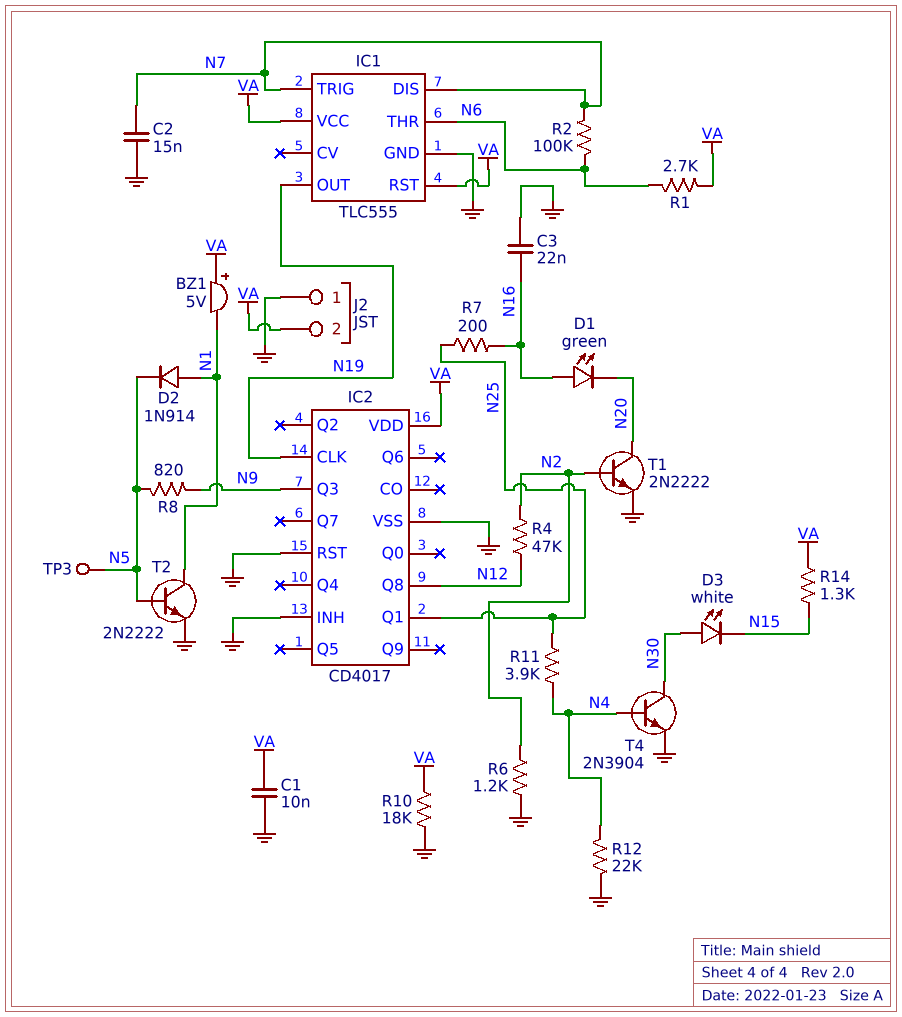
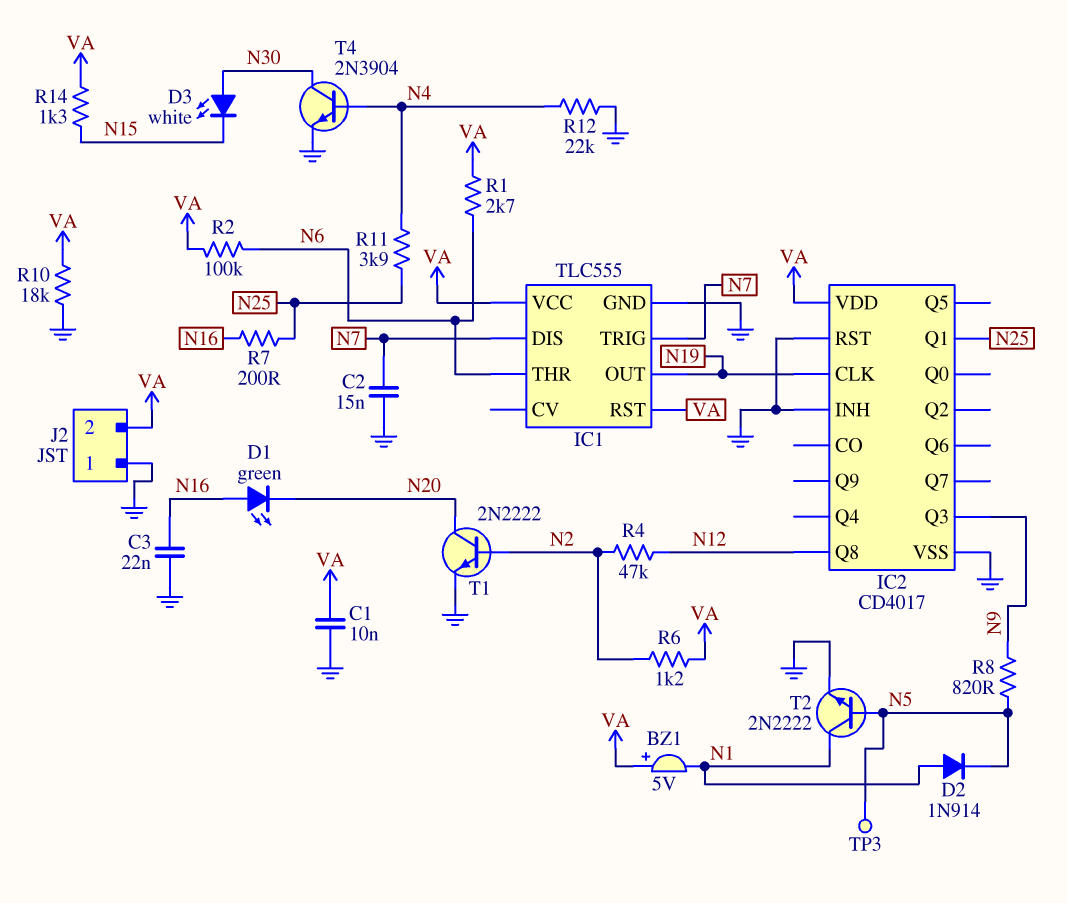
R2: 100k (N6, N7) -> 100k (N6, VA)
R6: 1.2k (GND, N2) -> 1.2k (N2, VA)

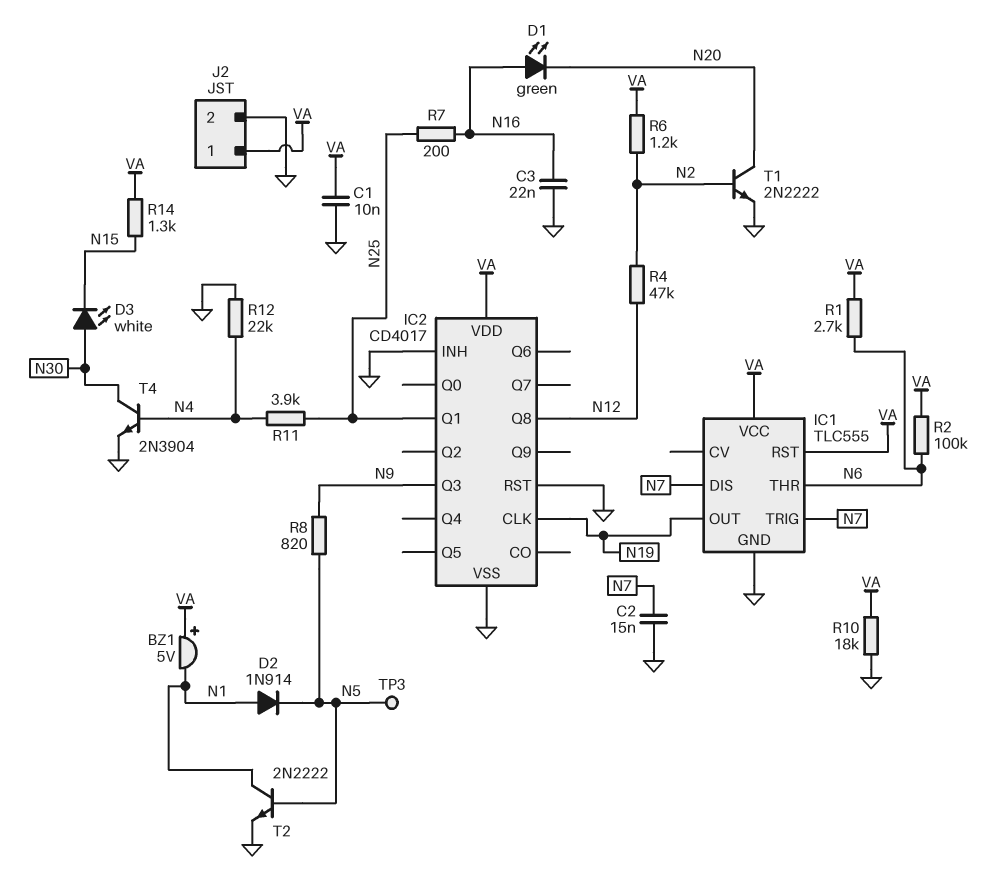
J2 pin 1: GND -> VA
J2 pin 2: VA -> GND

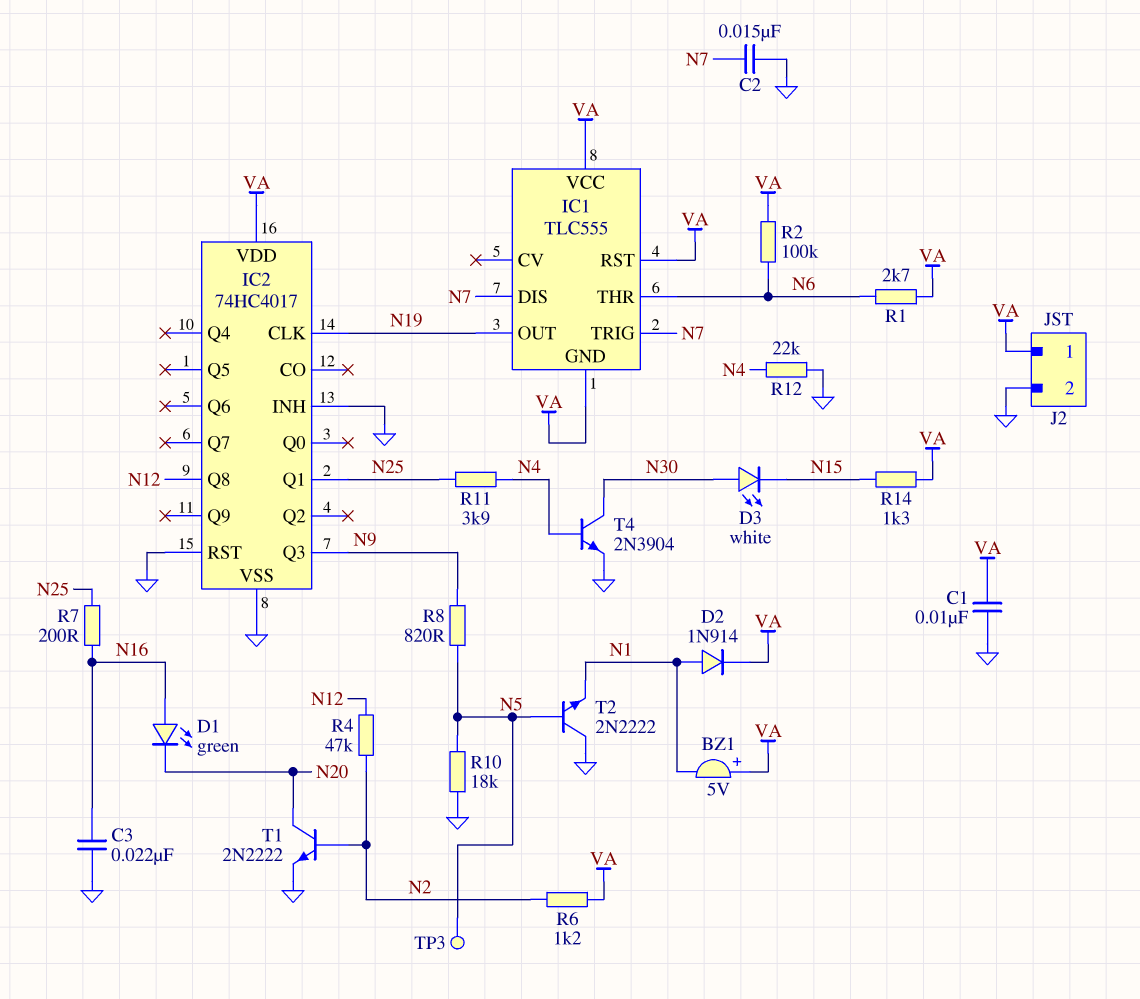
D2: diode 1N914 (A N1, K N5) -> diode 1N914 (A N1, K VA)
IC1 pin GND: GND -> VA
IC2: CD4017 -> 74HC4017
R10: 18k (GND, VA) -> 18k (GND, N5)
T2: NPN 2N2222 (B N5, C N1, E GND) -> NPN 2N2222 (B N5, C GND, E N1)

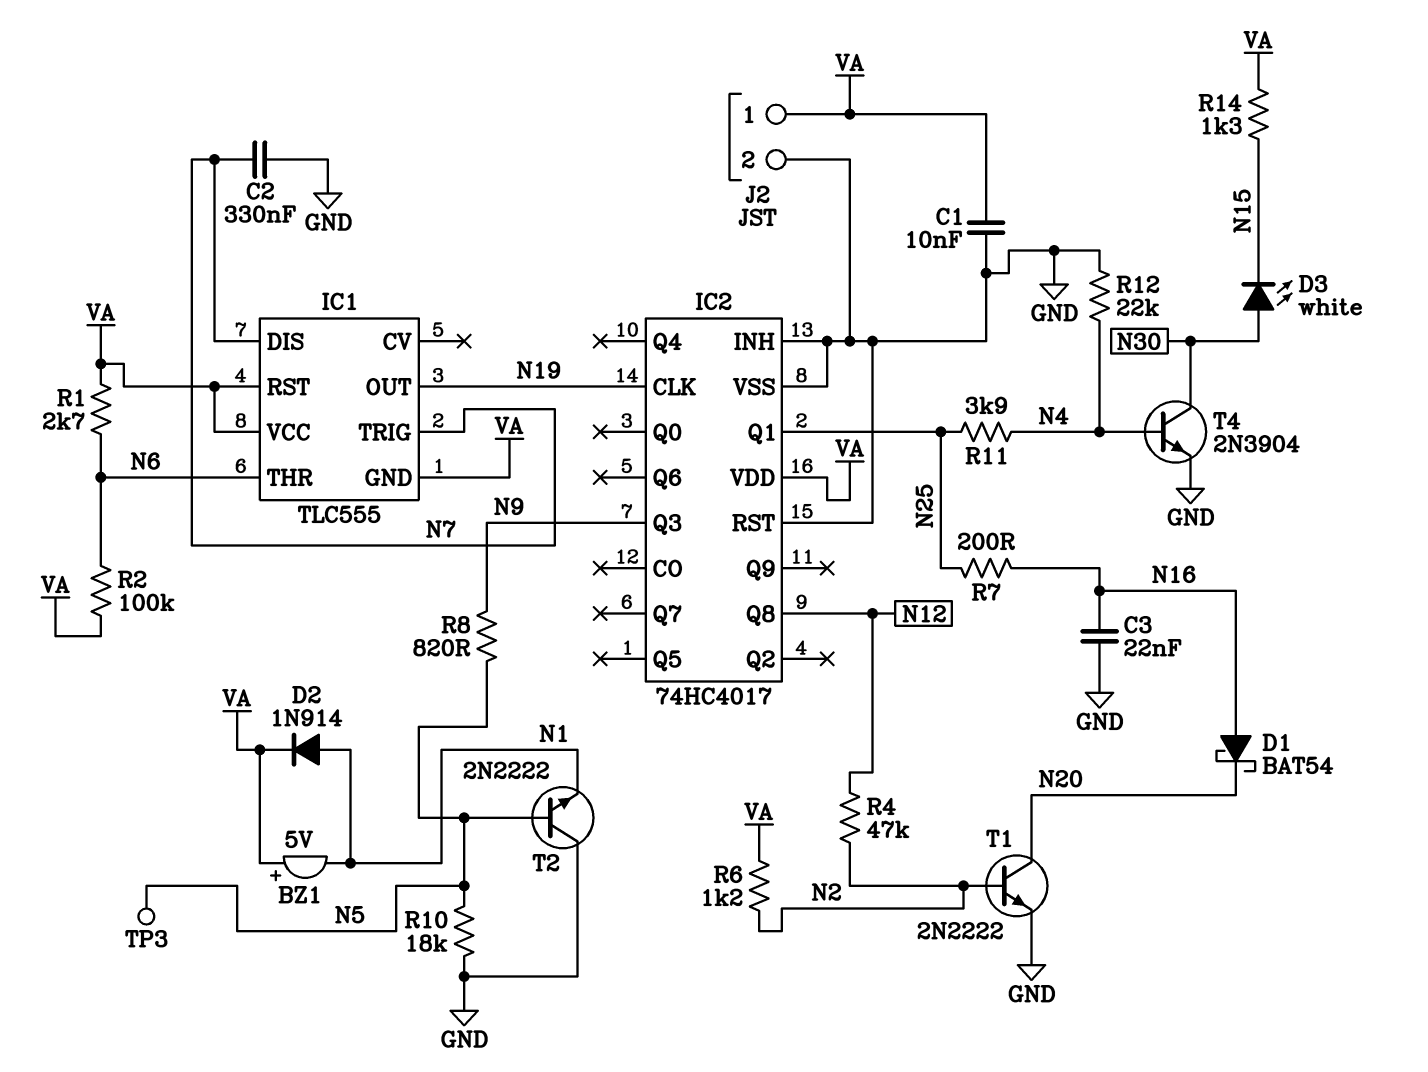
C2: 15nF (GND, N7) -> 330nF (GND, N7)
D1: LED green (A N16, K N20) -> schottky BAT54 (A N16, K N20)

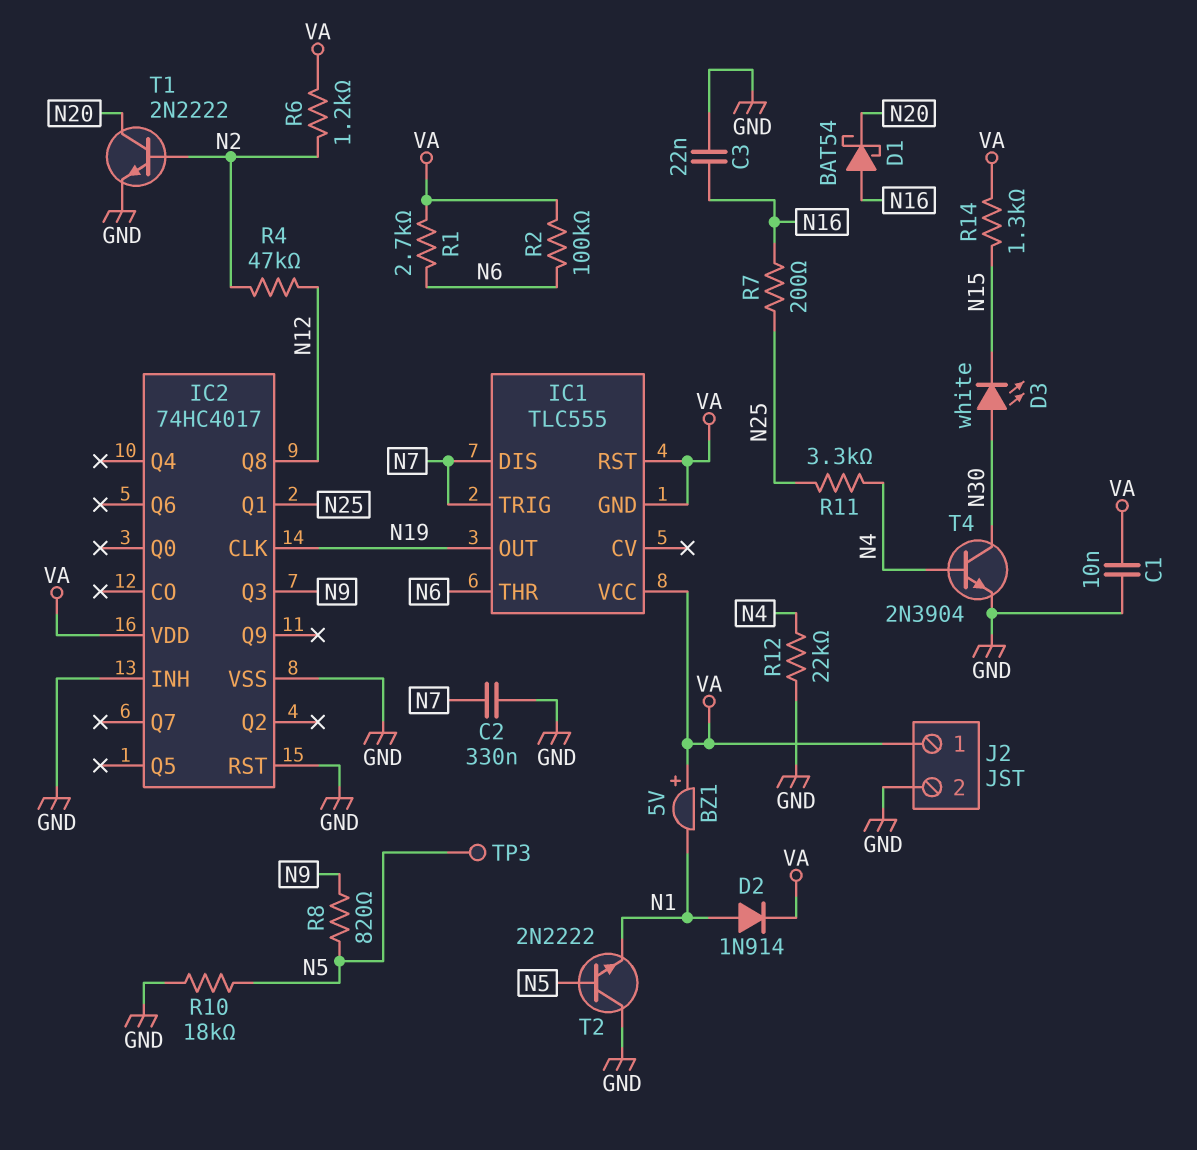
R11: 3.9k (N4, N25) -> 3.3k (N4, N25)

